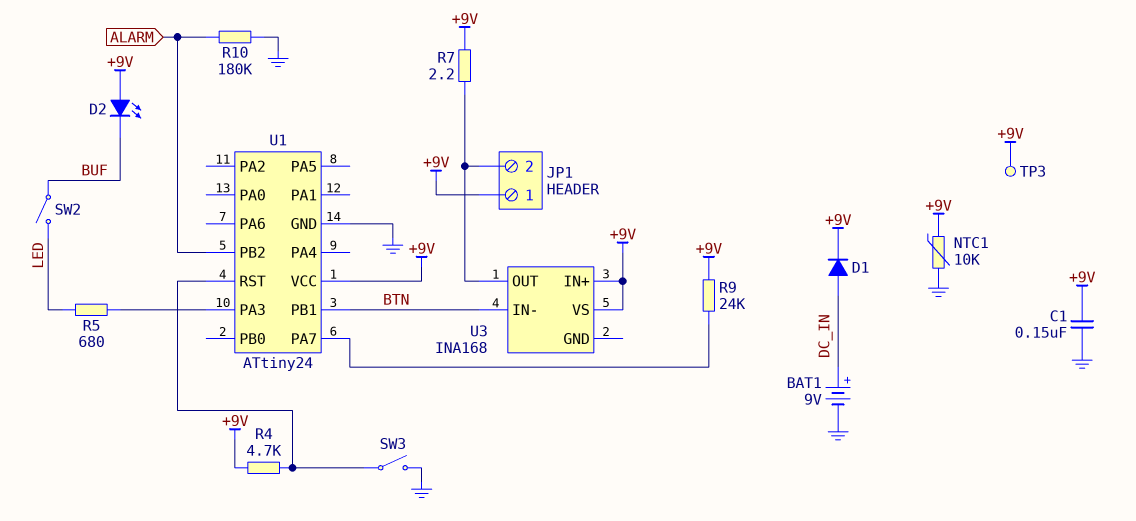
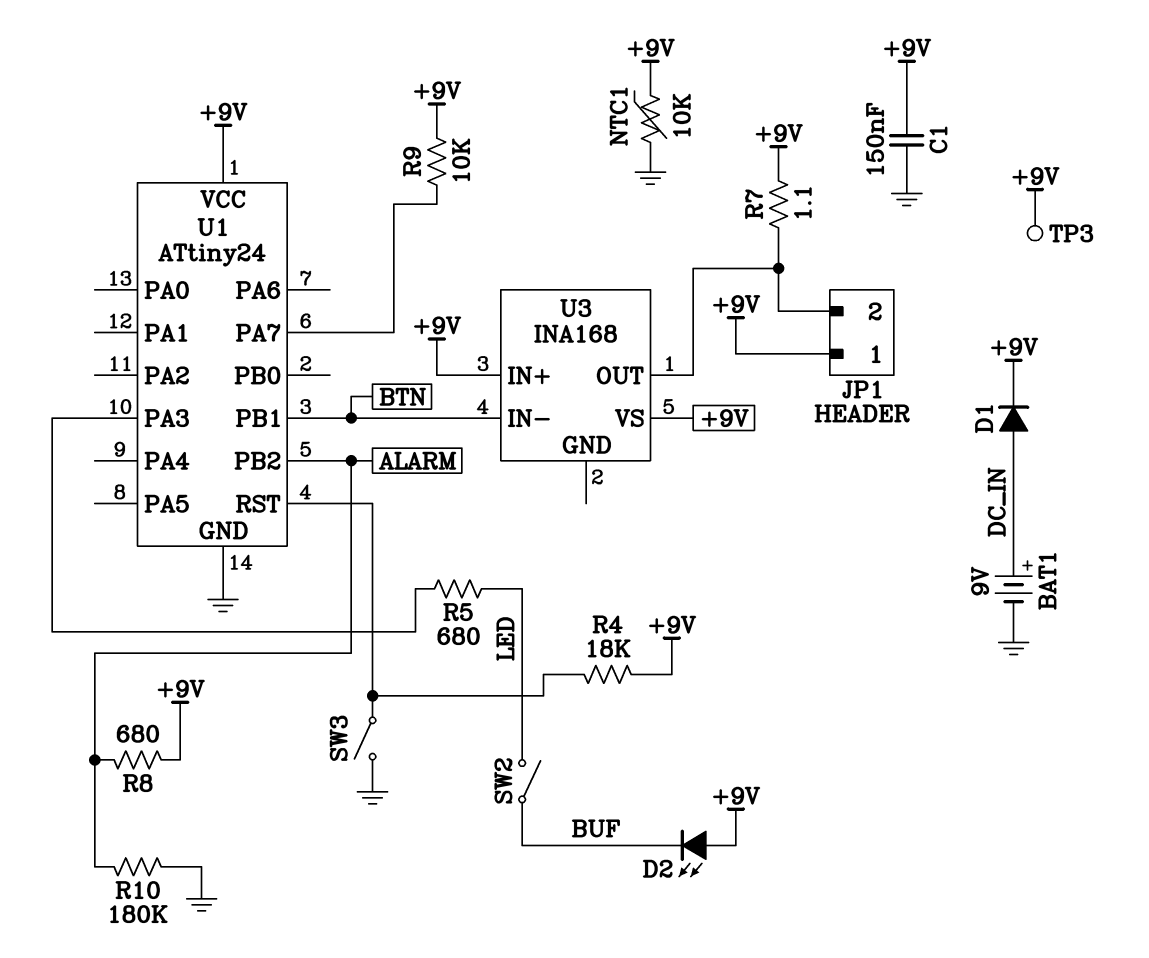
R4: 4.7k (+9V, U1/RST) -> 18k (+9V, U1/RST)
R7: 2.2 (+9V, JP1/2) -> 1.1 (+9V, JP1/2)
R8: none -> 680 (+9V, ALARM)
R9: 24k (+9V, U1/PA7) -> 10k (+9V, U1/PA7)

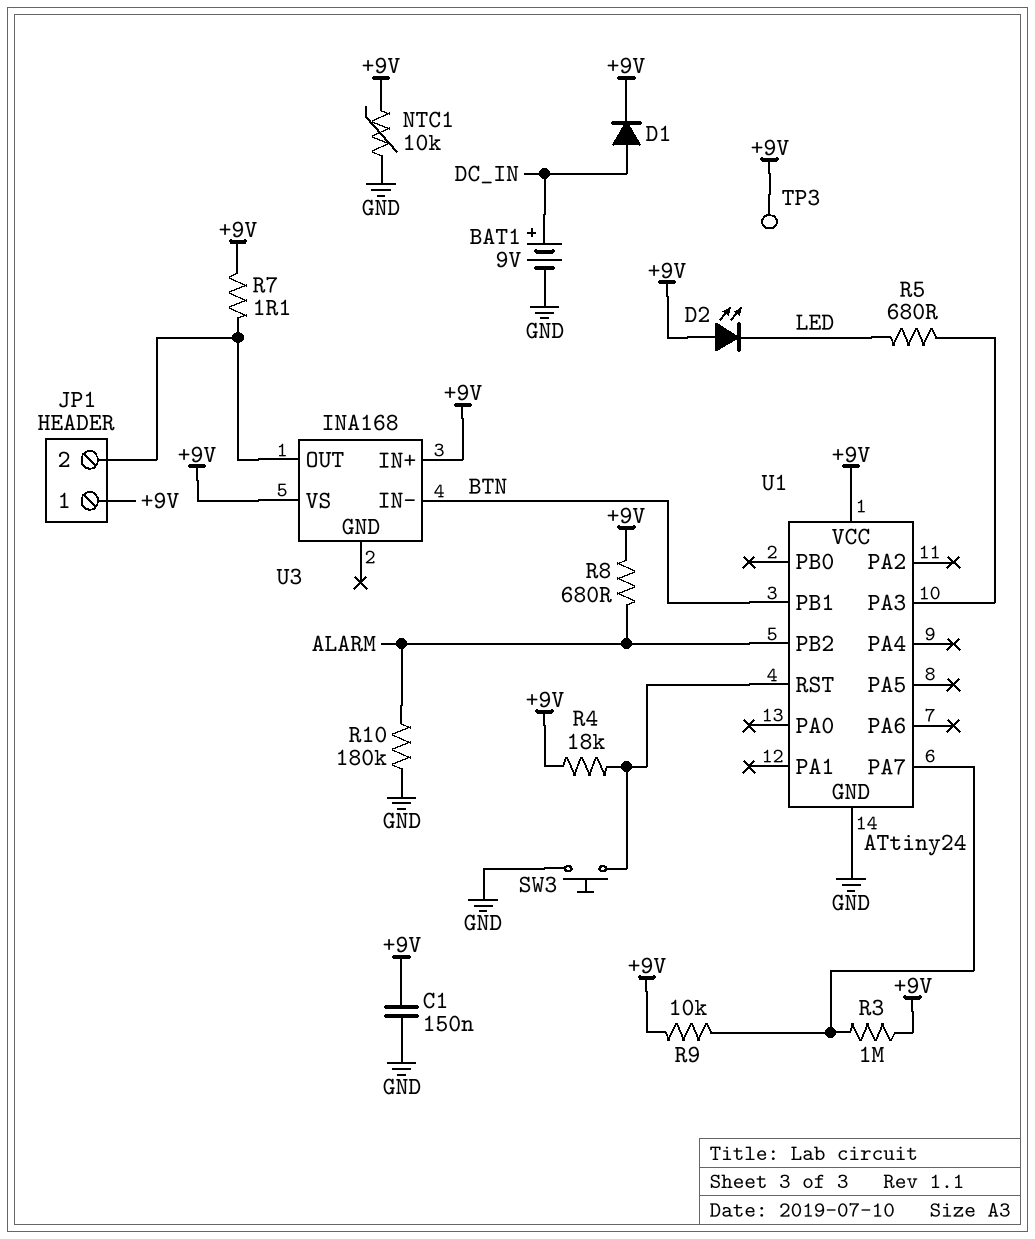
D2: LED (A +9V, K BUF) -> LED (A +9V, K LED)
R3: none -> 1M (+9V, U1/PA7)
SW2: switch (BUF, LED) -> none
SW3: switch (GND, U1/RST) -> button (GND, U1/RST)

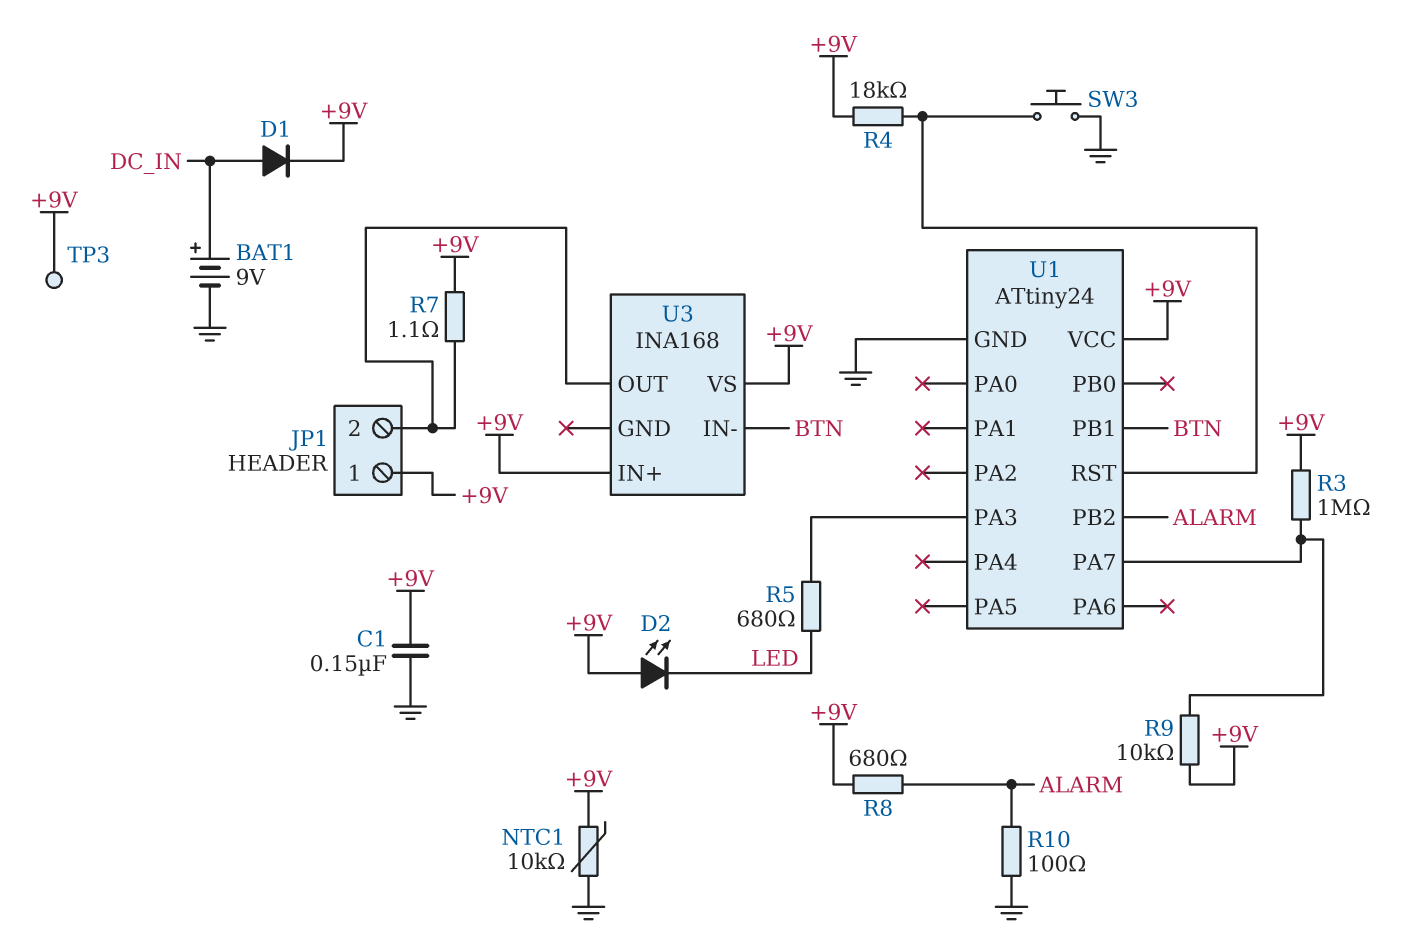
R10: 180k (ALARM, GND) -> 100 (ALARM, GND)

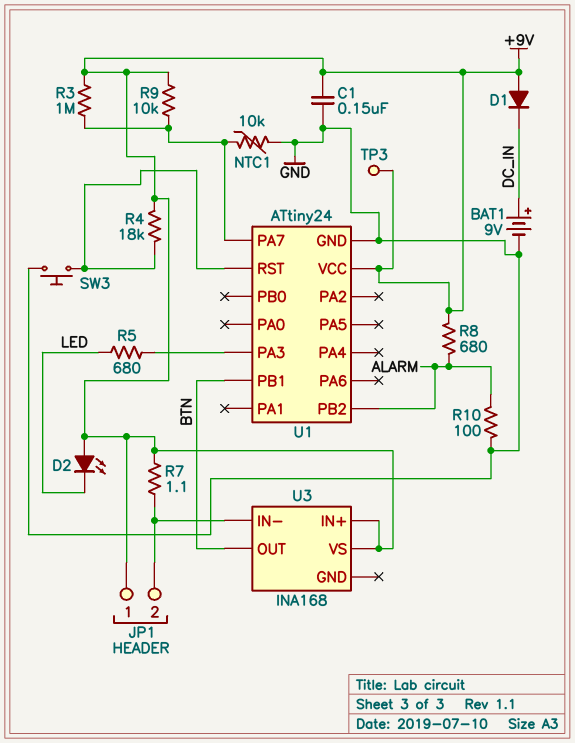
D1: diode (A DC_IN, K +9V) -> diode (A +9V, K DC_IN)
NTC1: 10k (+9V, GND) -> 10k (GND, U1/PA7)
U3 pin IN-: BTN -> JP1/2
U3 pin OUT: JP1/2 -> BTN

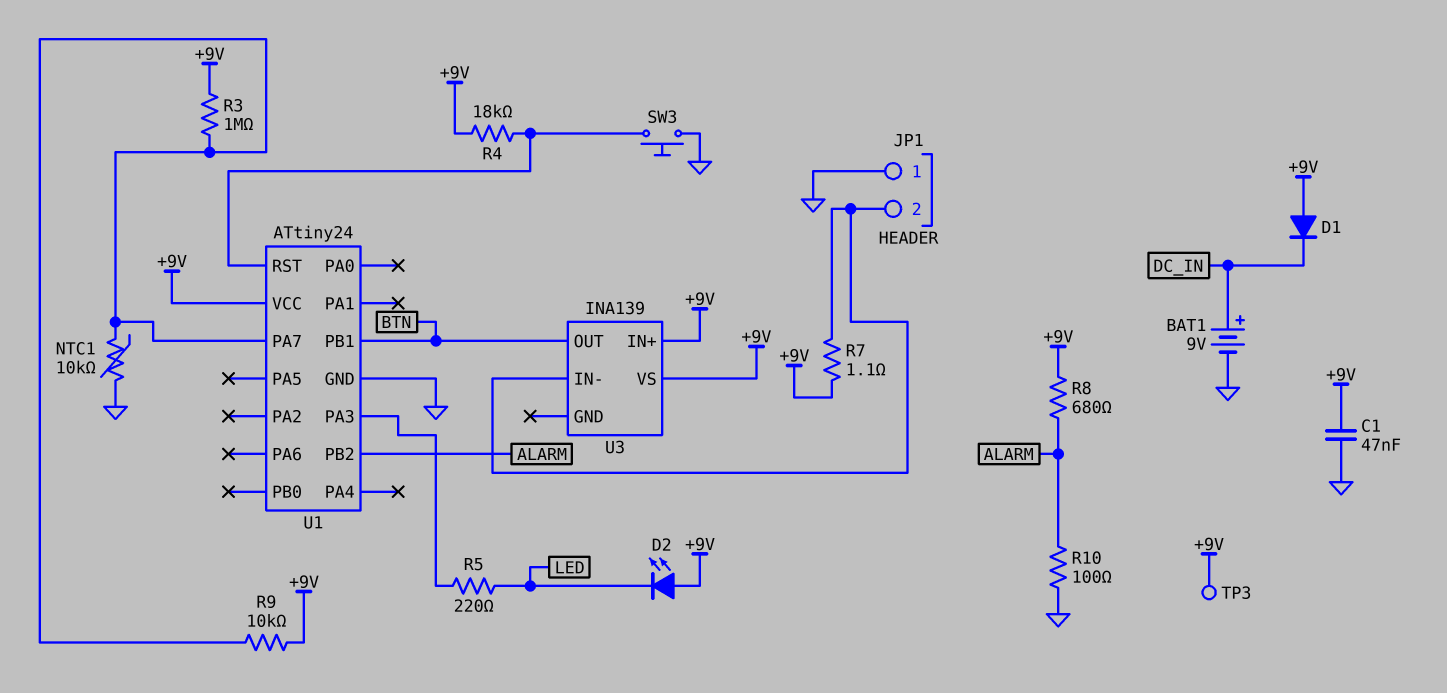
C1: 150nF (+9V, GND) -> 47nF (+9V, GND)
JP1 pin 1: +9V -> GND
R5: 680 (LED, U1/PA3) -> 220 (LED, U1/PA3)
U3: INA168 -> INA139

